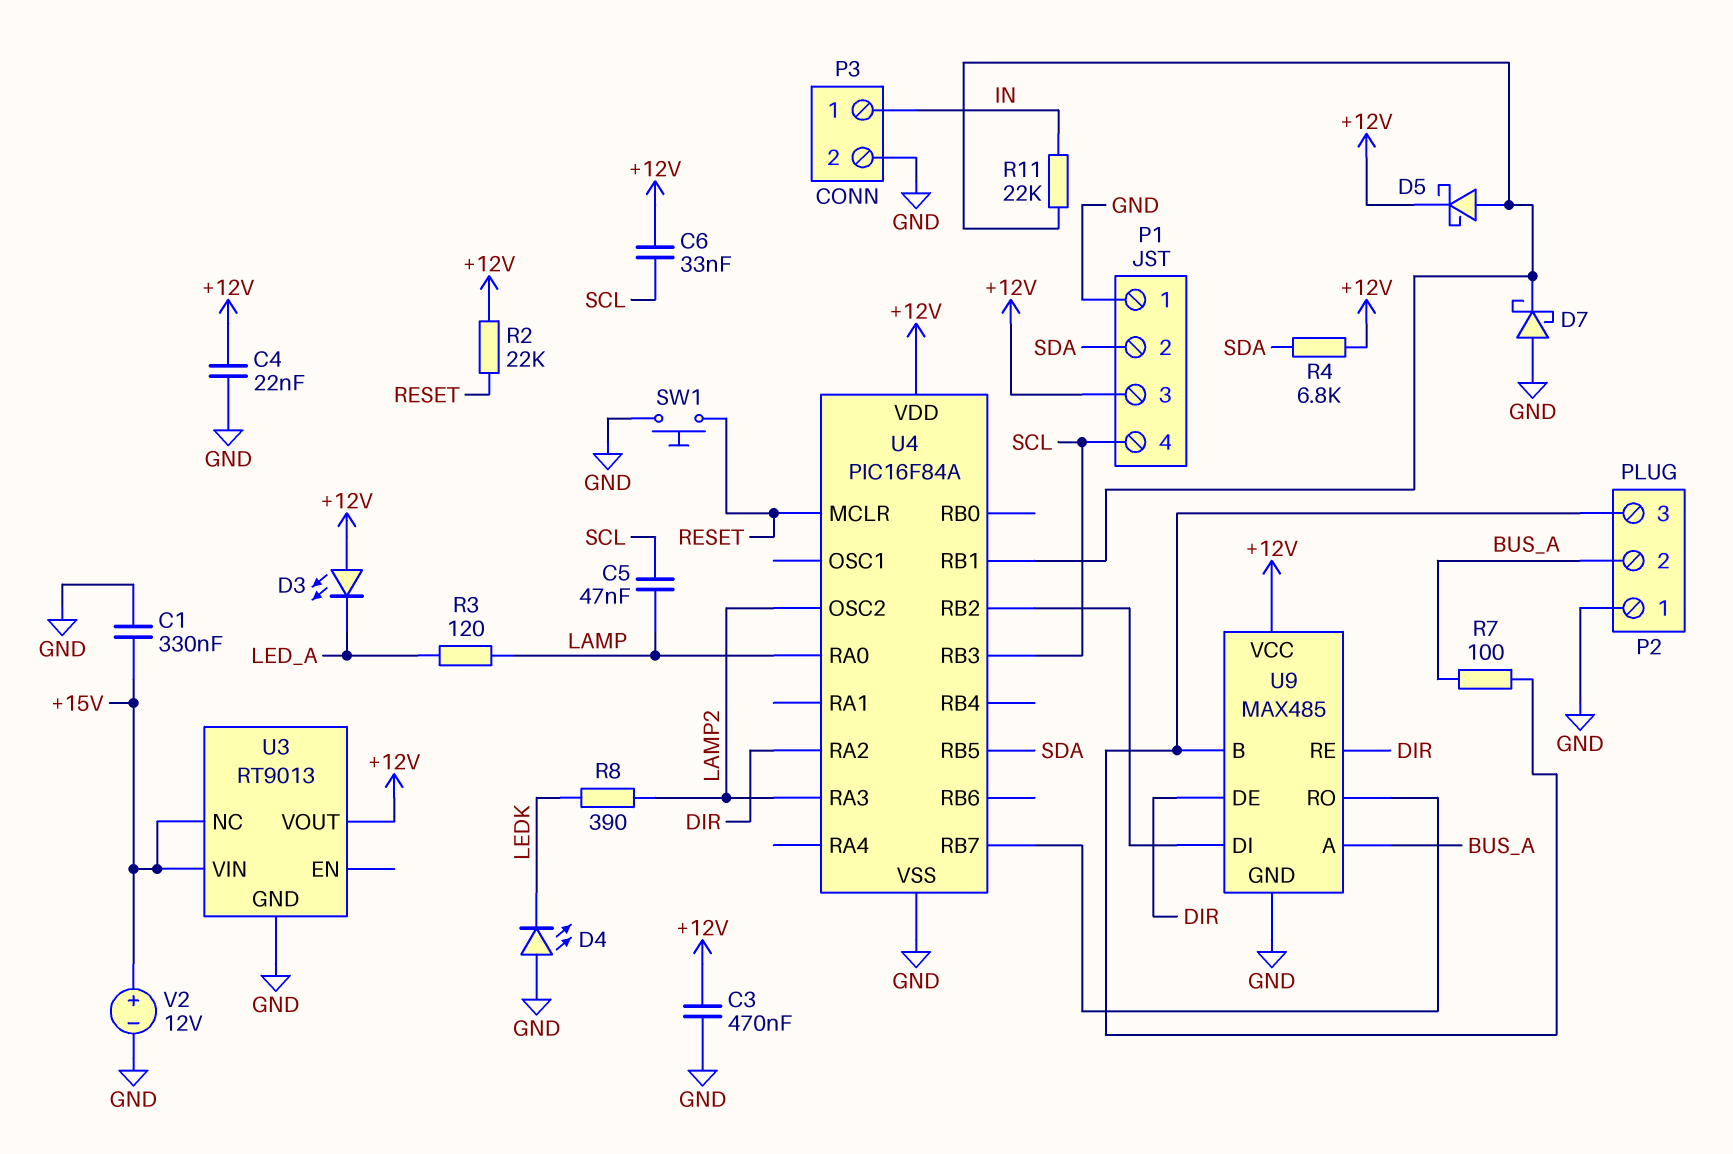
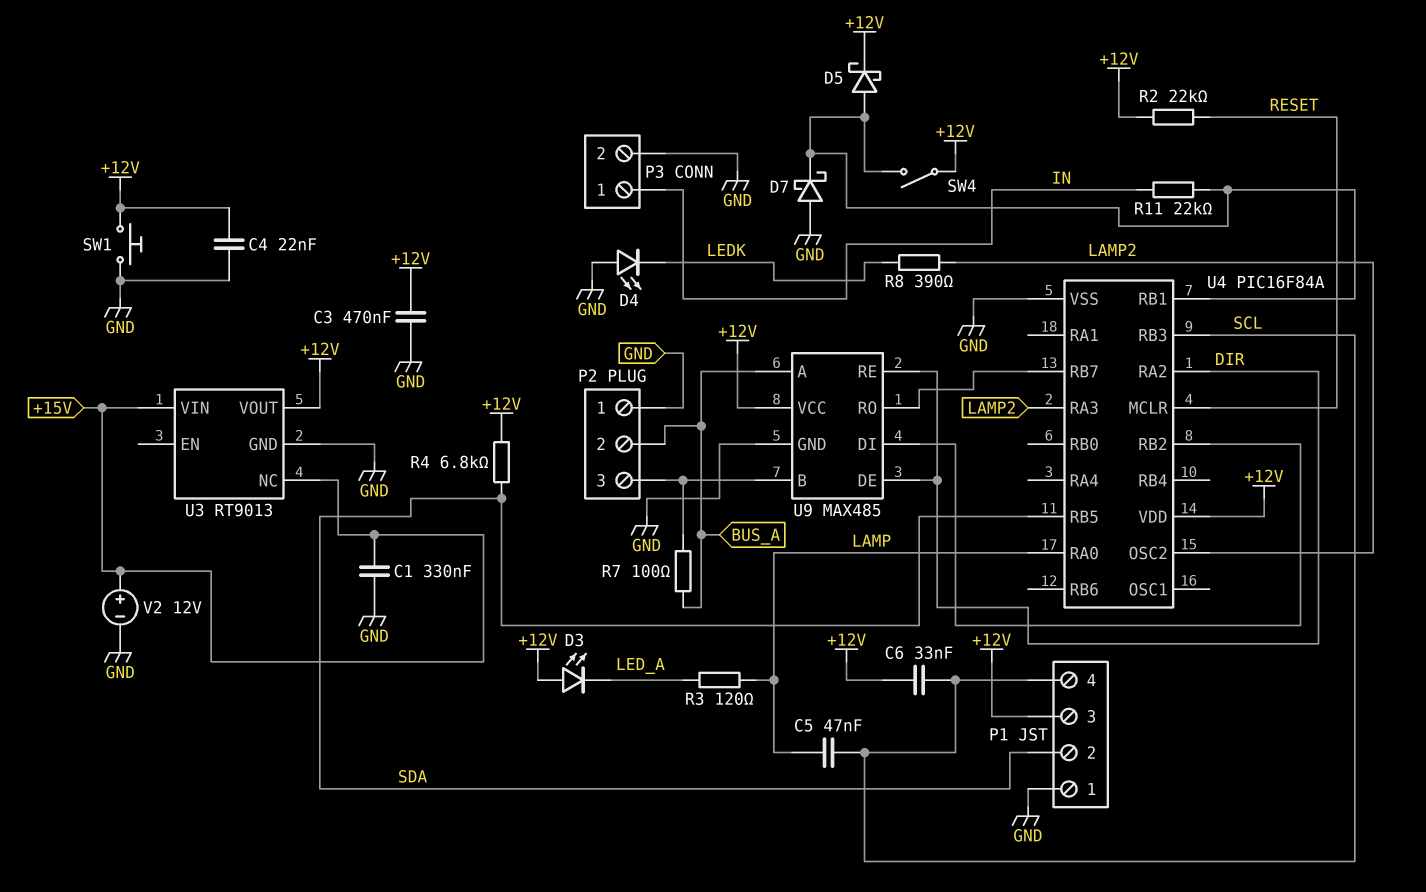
SW1: button (GND, RESET) -> button (+12V, GND)
SW4: none -> switch (+12V, U4/RB1)

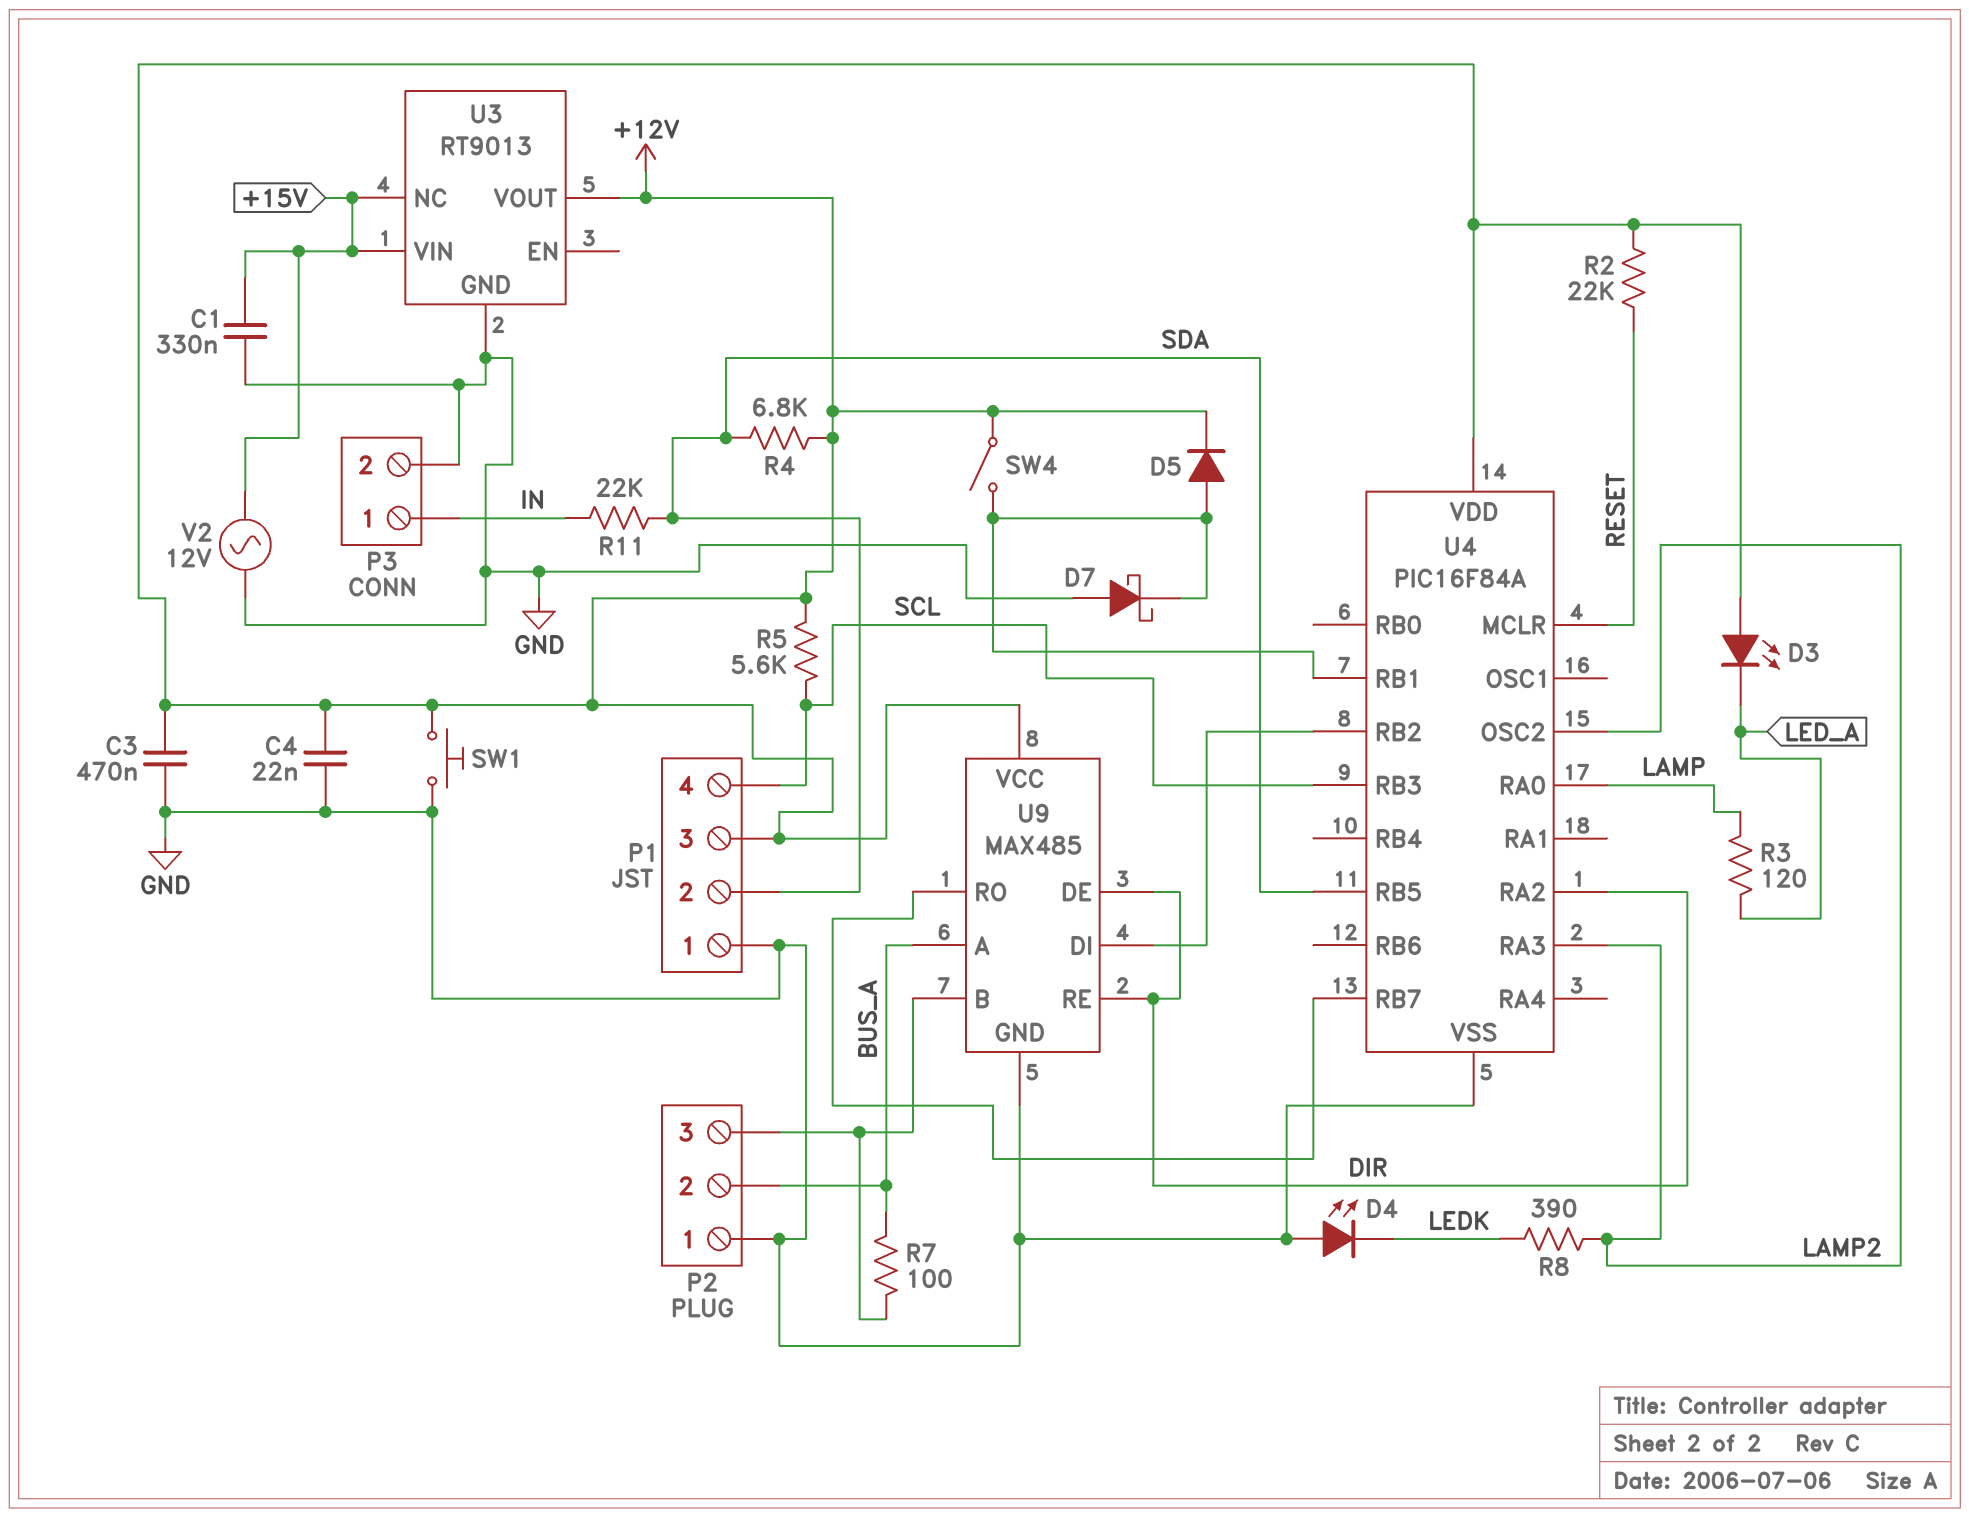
C5: 47nF (LAMP, SCL) -> none
C6: 33nF (+12V, SCL) -> none
D5: schottky (A U4/RB1, K +12V) -> diode (A U4/RB1, K +12V)
R5: none -> 5.6k (+12V, SCL)
R11: 22k (IN, U4/RB1) -> 22k (IN, SDA)
V2: 12V (plus +15V, minus GND) -> AC 12V (+15V, GND)

